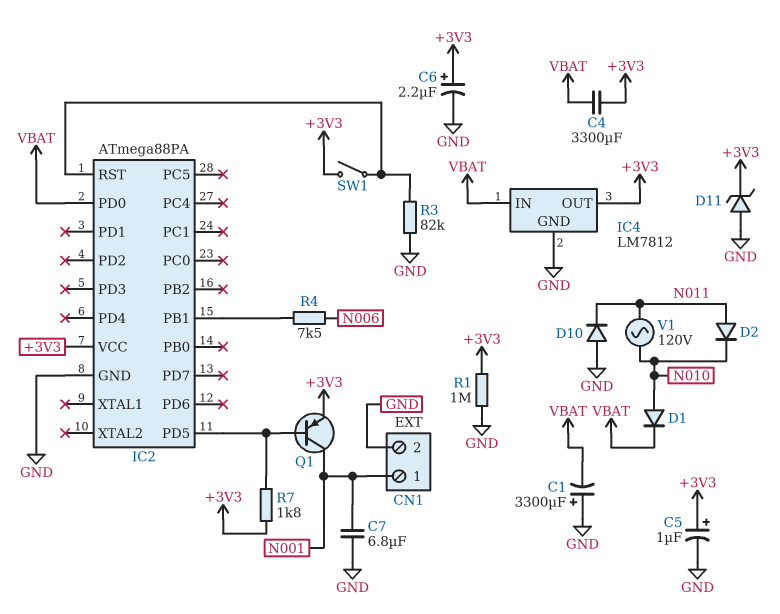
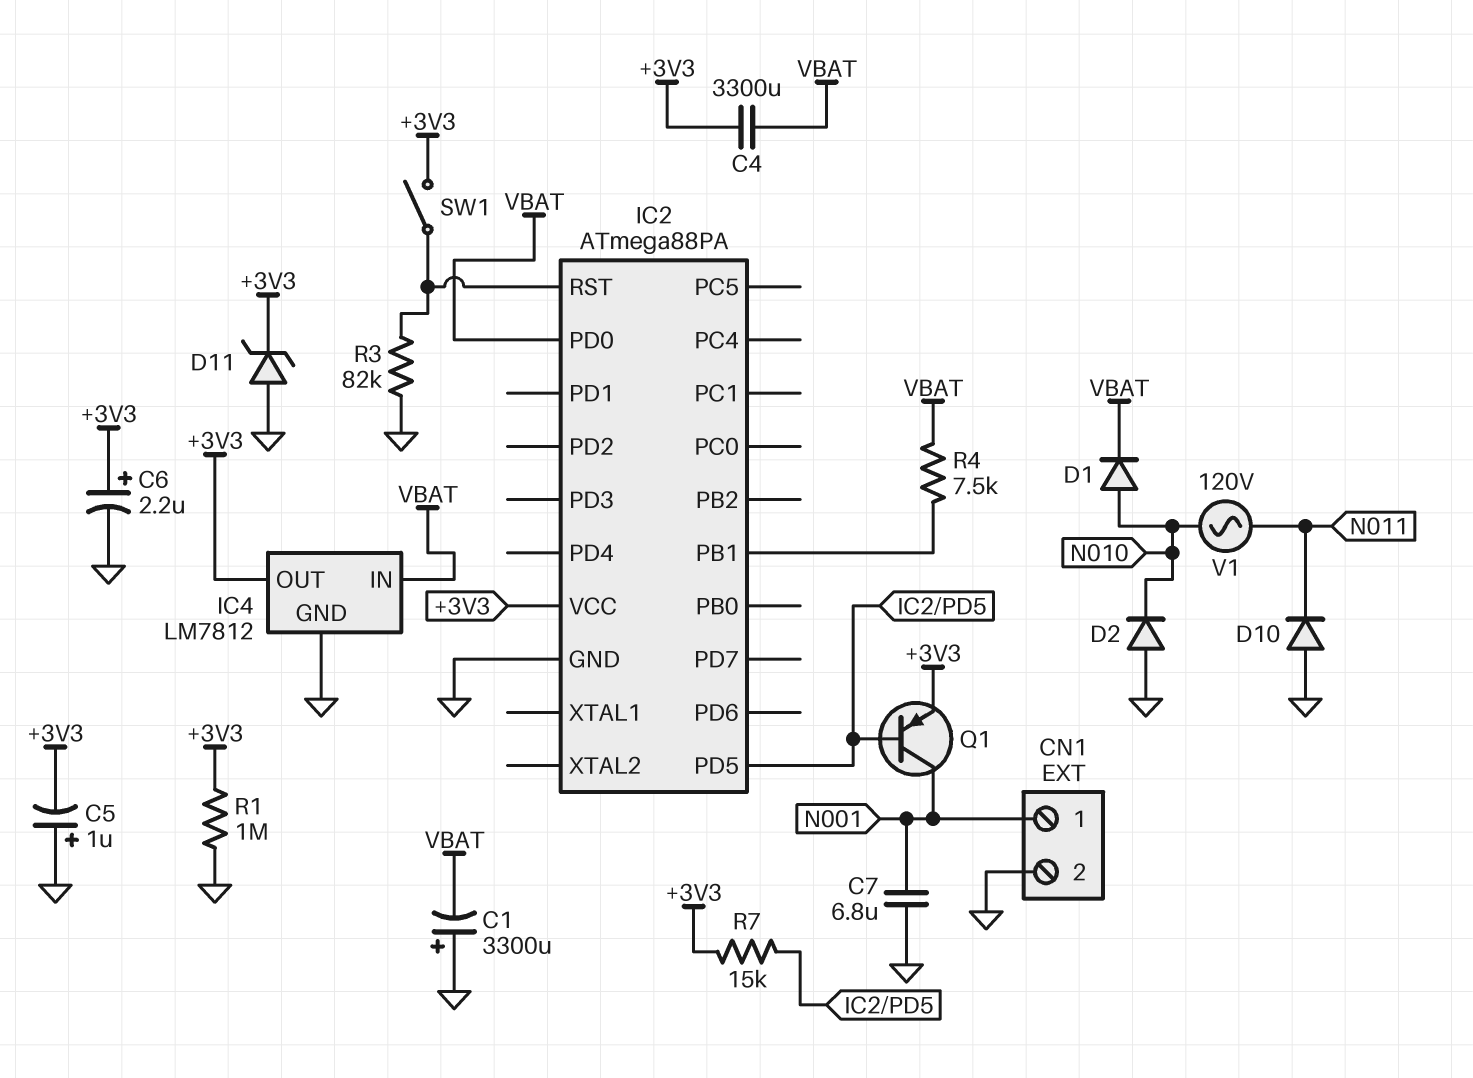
C5: 1uF (plus +3V3, minus GND) -> 1uF (plus GND, minus +3V3)
D2: diode (A N011, K N010) -> diode (A GND, K N010)
R4: 7.5k (IC2/PB1, N006) -> 7.5k (IC2/PB1, VBAT)
R7: 1.8k (+3V3, IC2/PD5) -> 15k (+3V3, IC2/PD5)

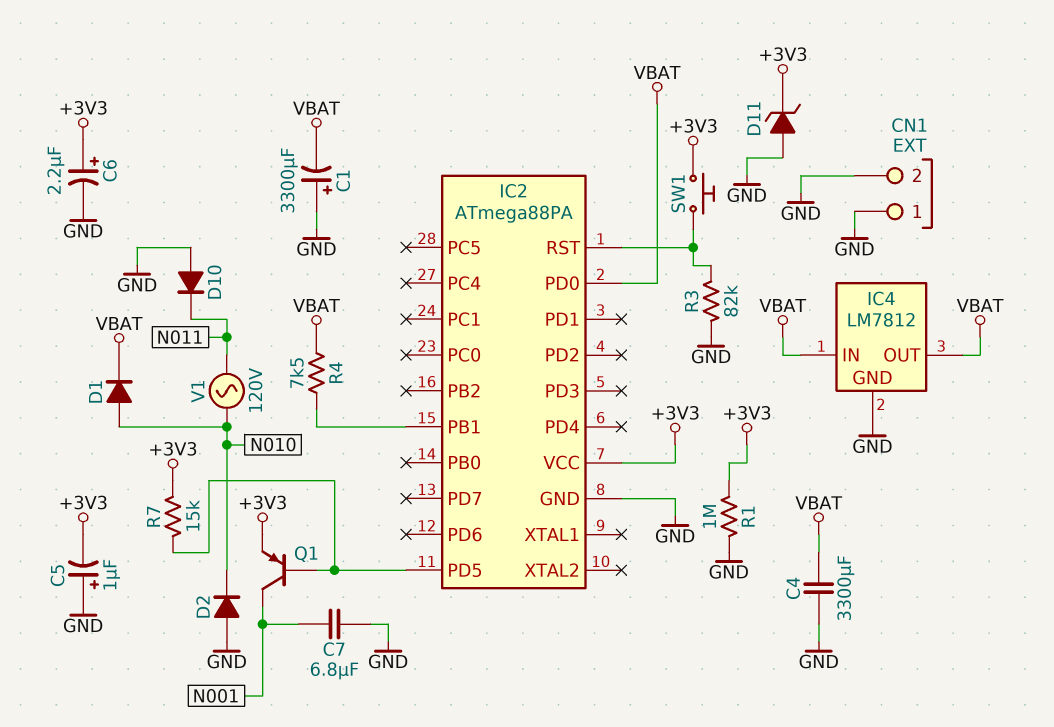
C4: 3300uF (+3V3, VBAT) -> 3300uF (GND, VBAT)
CN1 pin 1: N001 -> GND
IC4 pin OUT: +3V3 -> VBAT
SW1: switch (+3V3, IC2/RST) -> button (+3V3, IC2/RST)

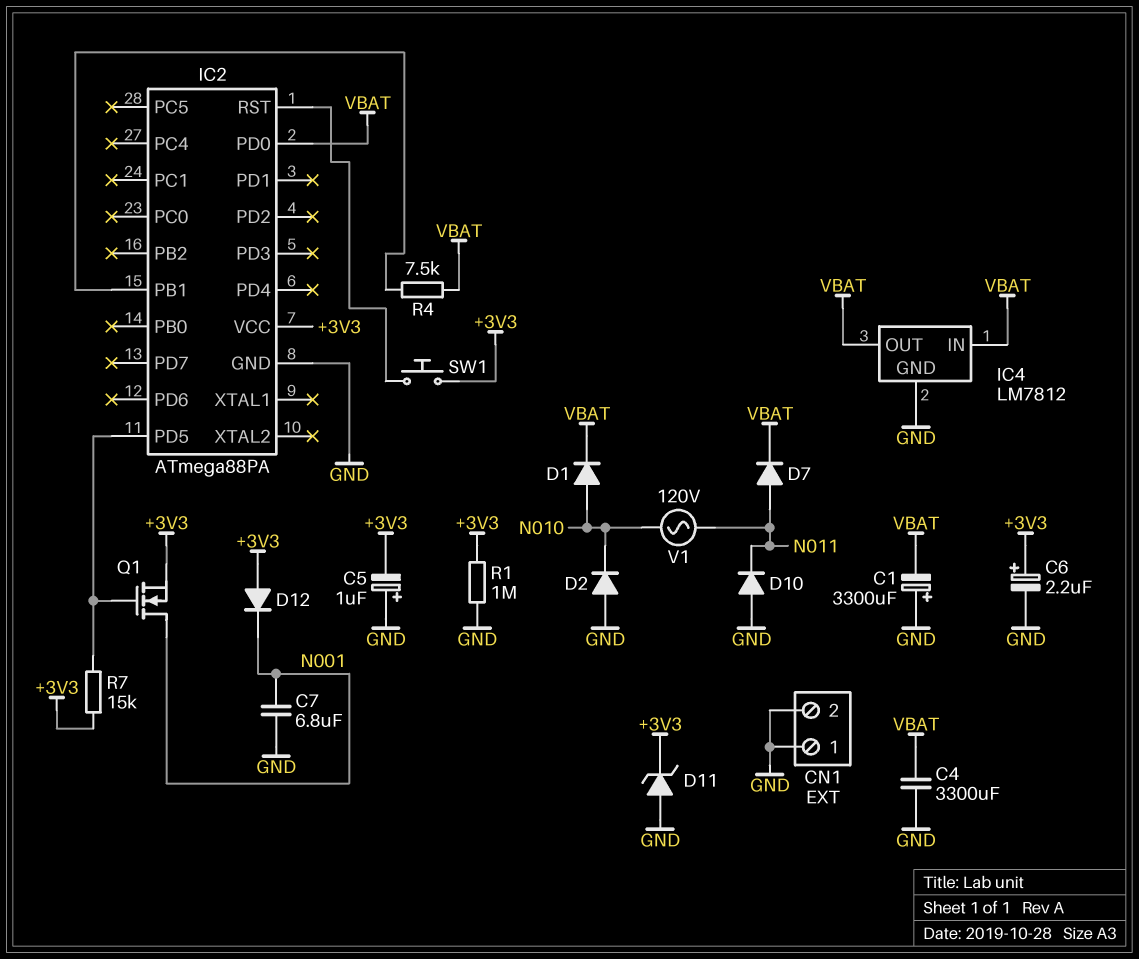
D7: none -> diode (A N011, K VBAT)
D12: none -> diode (A +3V3, K N001)
Q1: PNP (B IC2/PD5, C N001, E +3V3) -> NMOS (G IC2/PD5, D N001, S +3V3)
R3: 82k (GND, IC2/RST) -> none

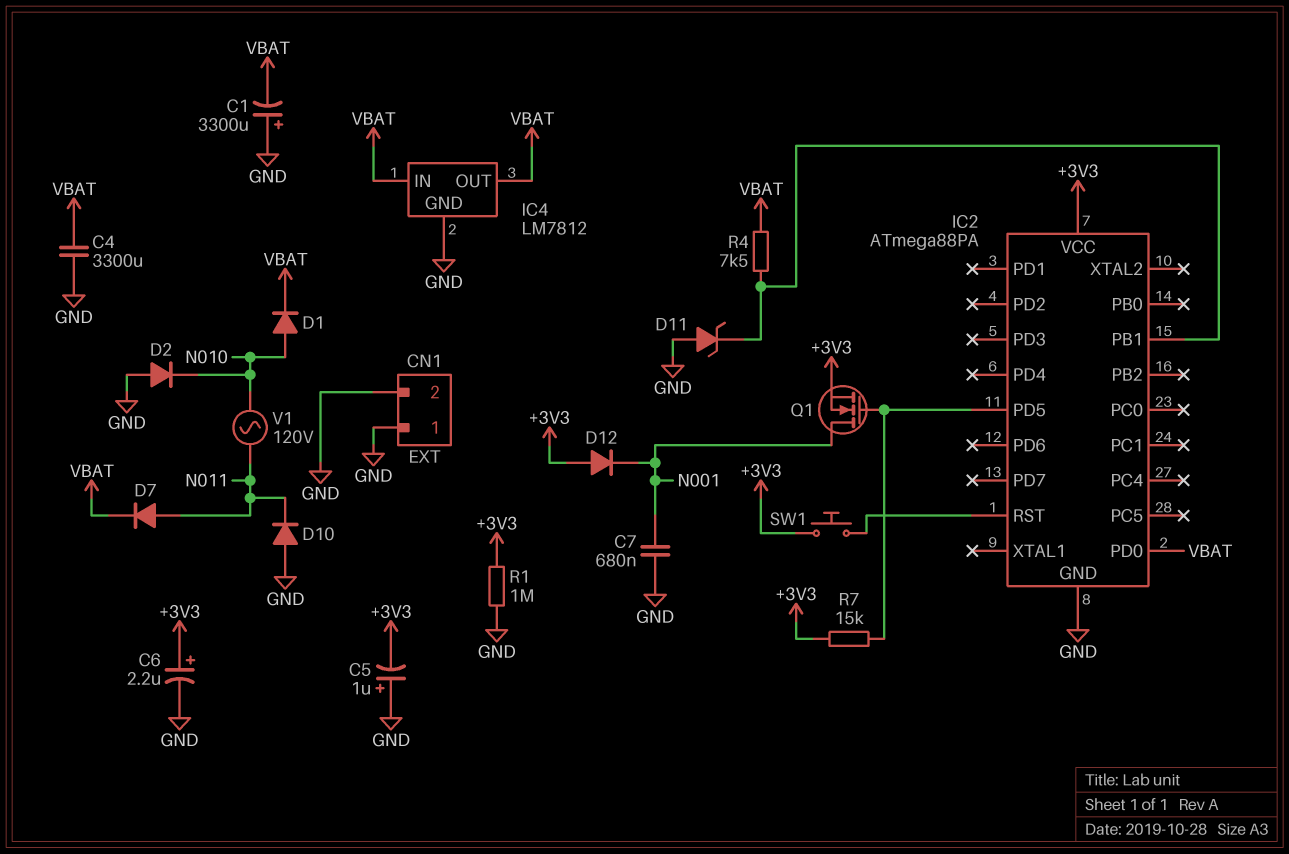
C7: 6.8uF (GND, N001) -> 680nF (GND, N001)
D11: zener (A GND, K +3V3) -> zener (A GND, K IC2/PB1)

